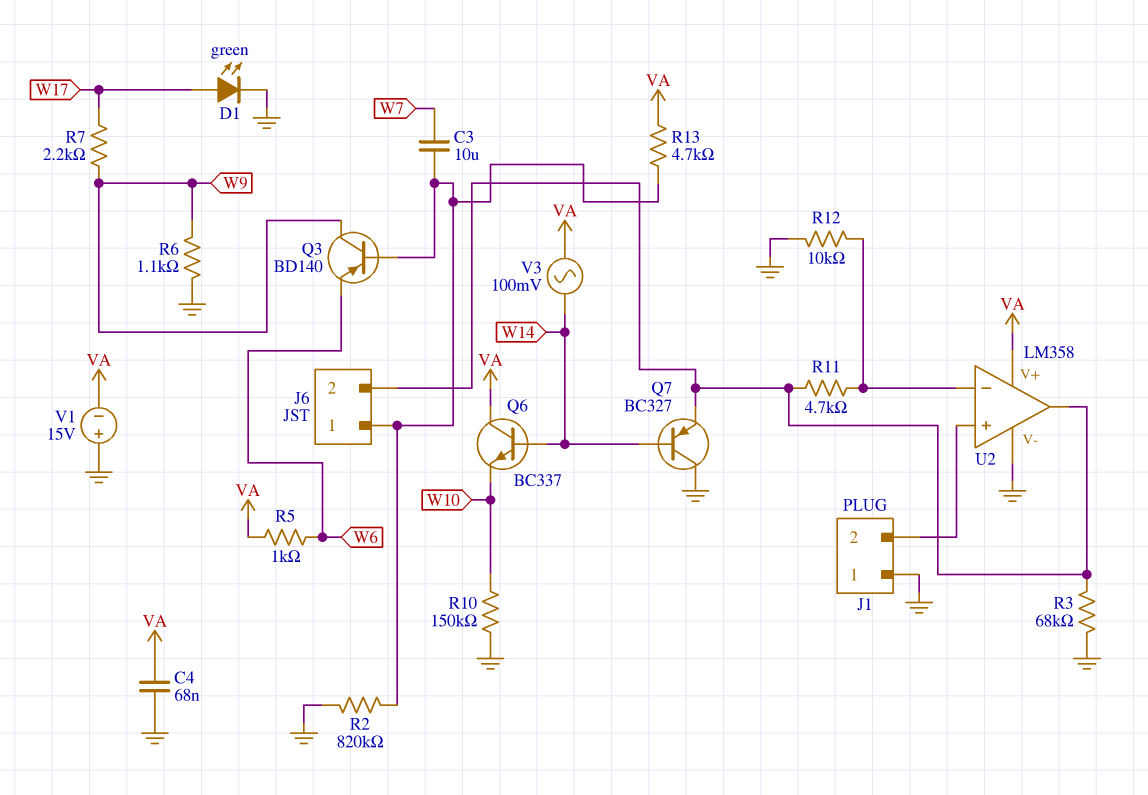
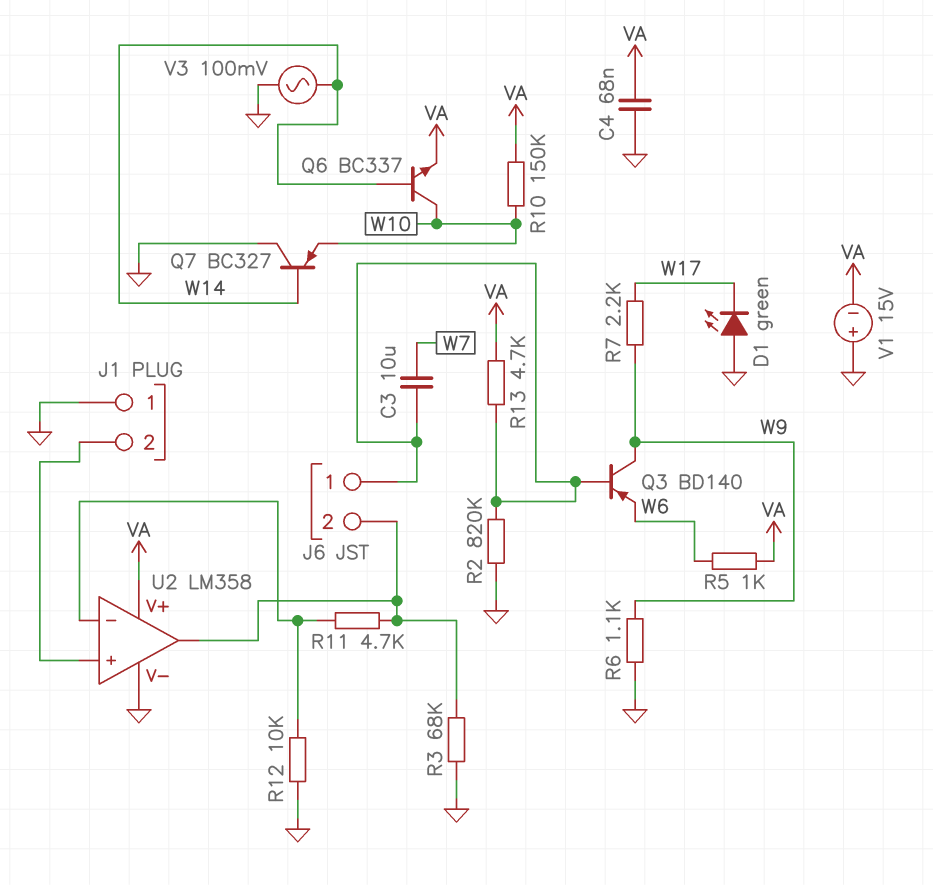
D1: LED green (A W17, K GND) -> LED green (A GND, K W17)
Q6: NPN BC337 (B W14, C VA, E W10) -> NPN BC337 (B W14, C W10, E VA)
Q7: PNP BC327 (B W14, C GND, E J6/2) -> PNP BC327 (B W14, C GND, E W10)
R10: 150k (GND, W10) -> 150k (VA, W10)
V3: AC 100mV (VA, W14) -> AC 100mV (GND, W14)

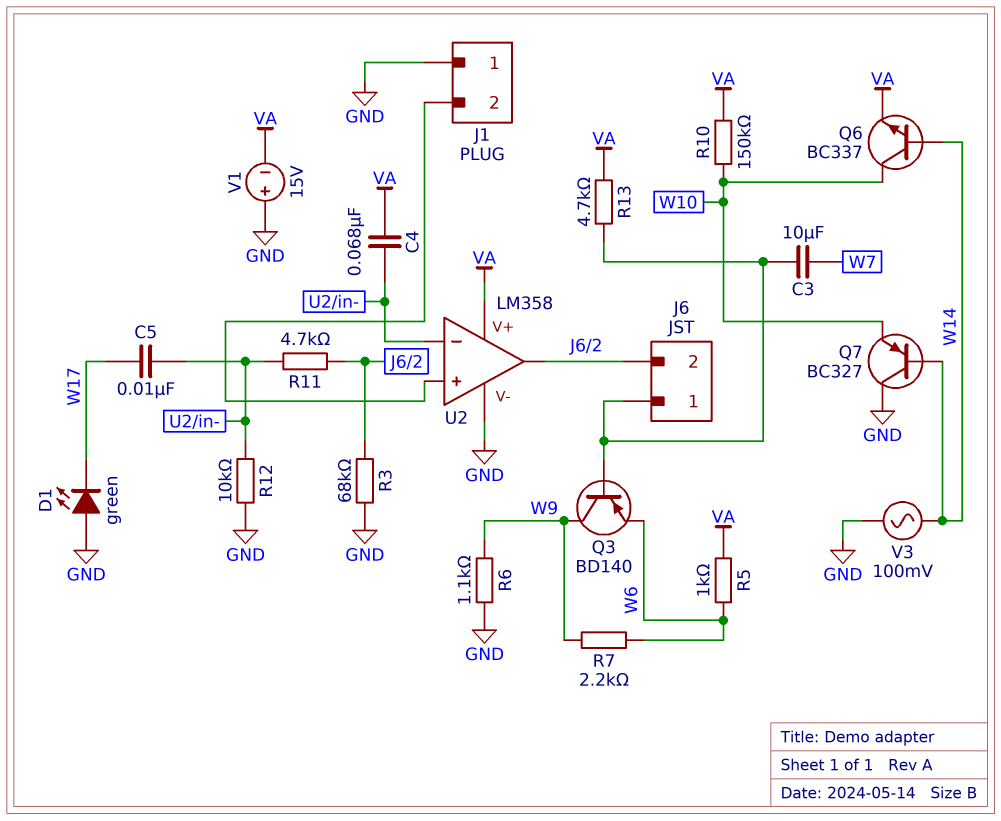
C4: 68nF (GND, VA) -> 68nF (U2/in-, VA)
C5: none -> 10nF (U2/in-, W17)
R2: 820k (GND, J6/1) -> none
R7: 2.2k (W9, W17) -> 2.2k (W6, W9)

